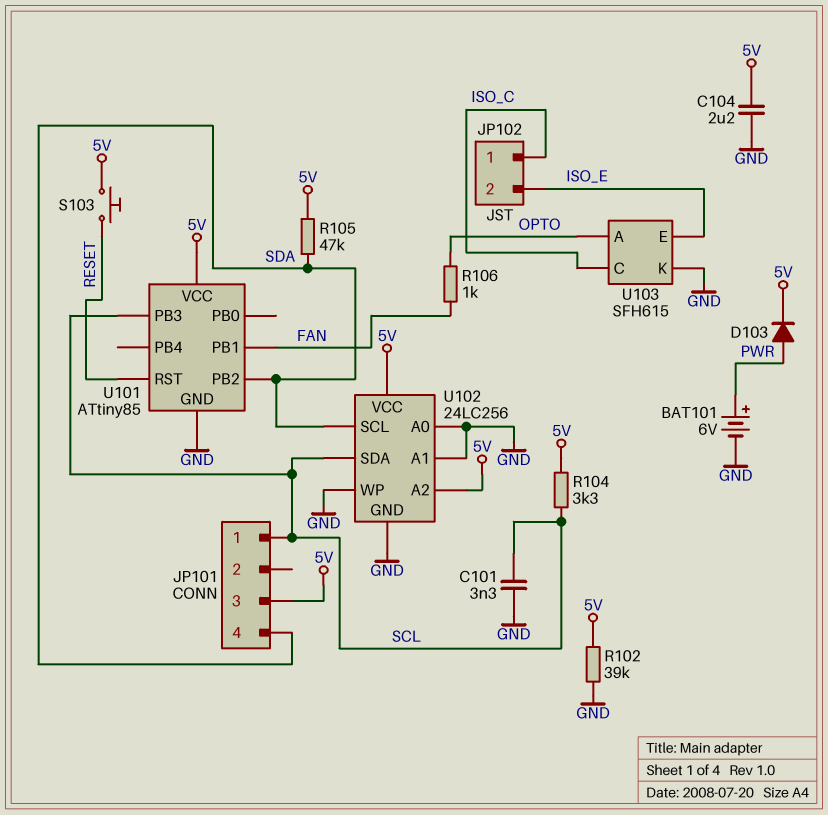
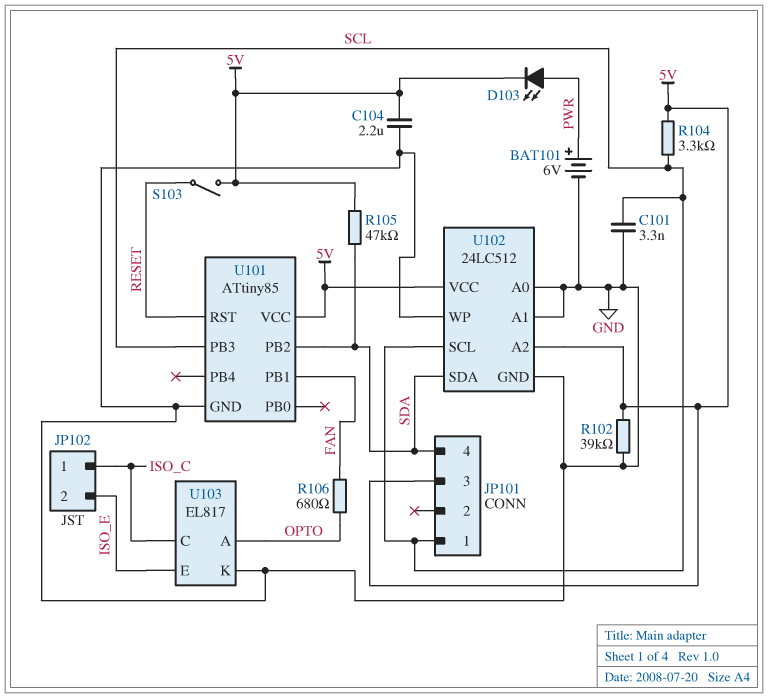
D103: diode (A PWR, K 5V) -> LED (A PWR, K 5V)
R106: 1k (FAN, OPTO) -> 680 (FAN, OPTO)
S103: button (5V, RESET) -> switch (5V, RESET)
U102: 24LC256 -> 24LC512
U102 pin SCL: SDA -> SCL
U102 pin SDA: SCL -> SDA
U103: SFH615 -> EL817

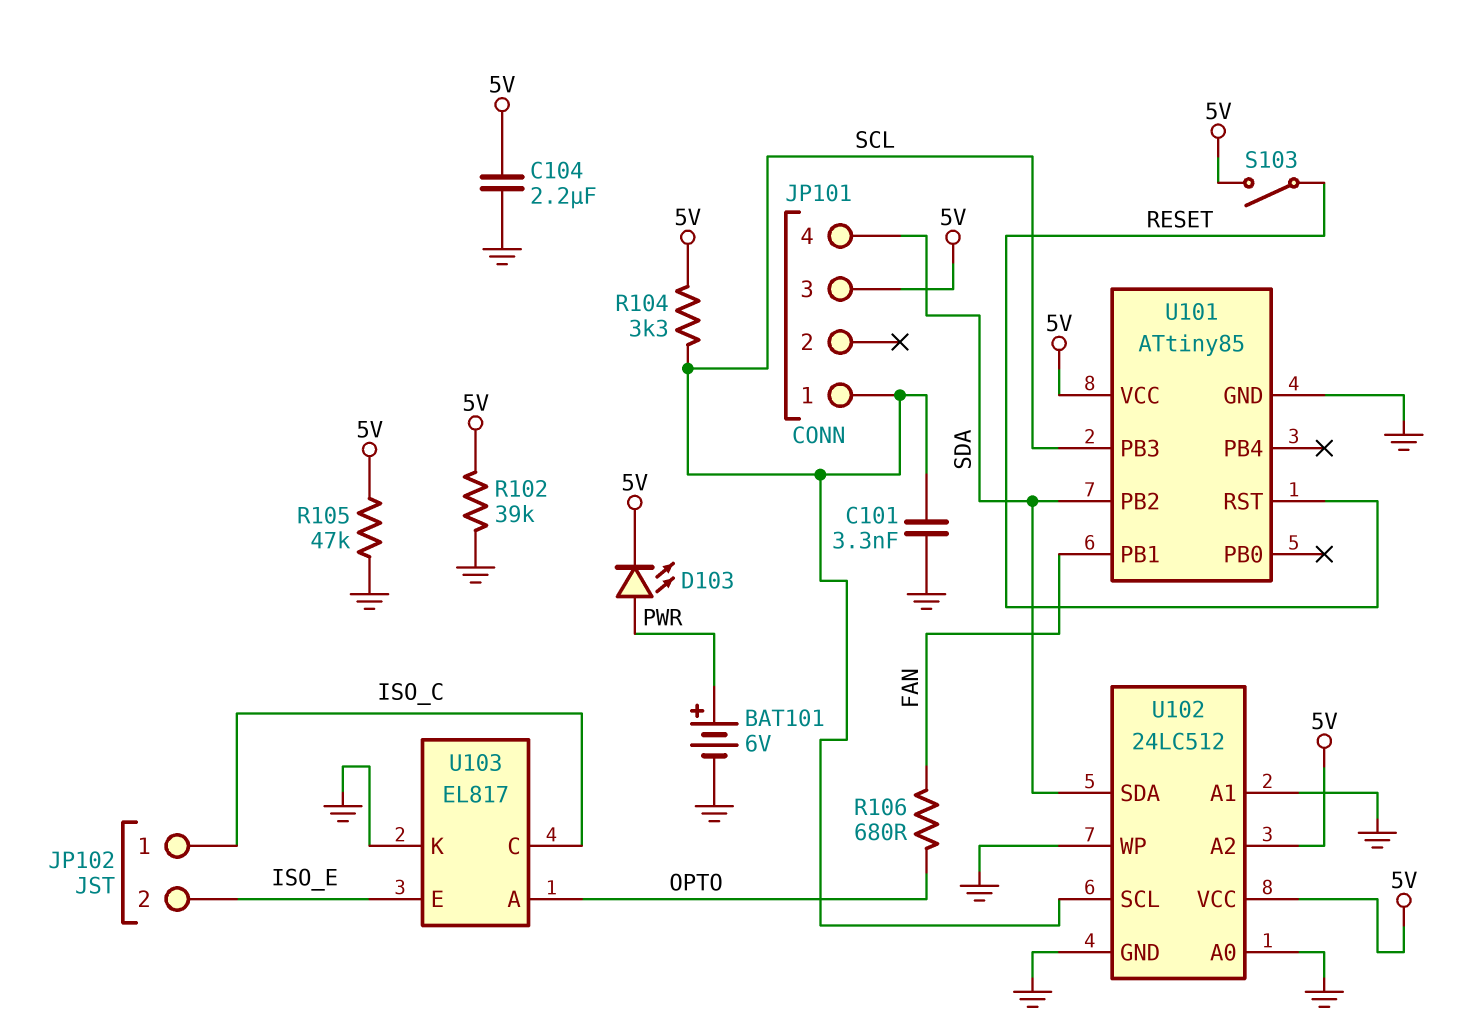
R105: 47k (5V, SDA) -> 47k (5V, GND)

